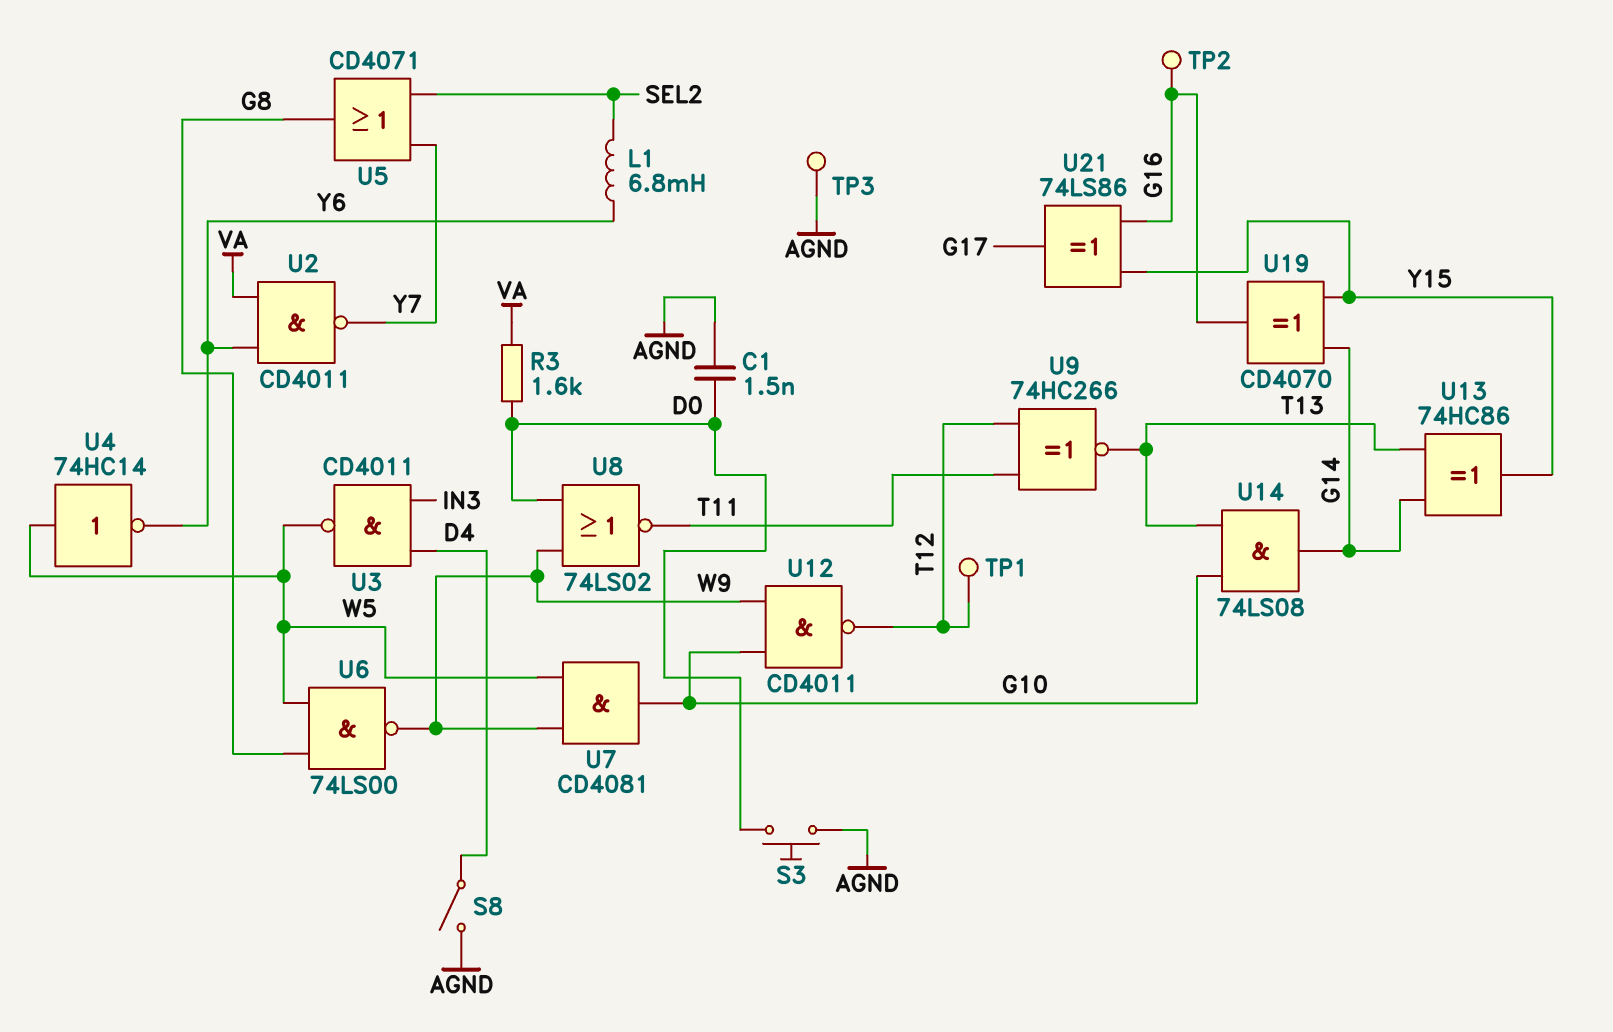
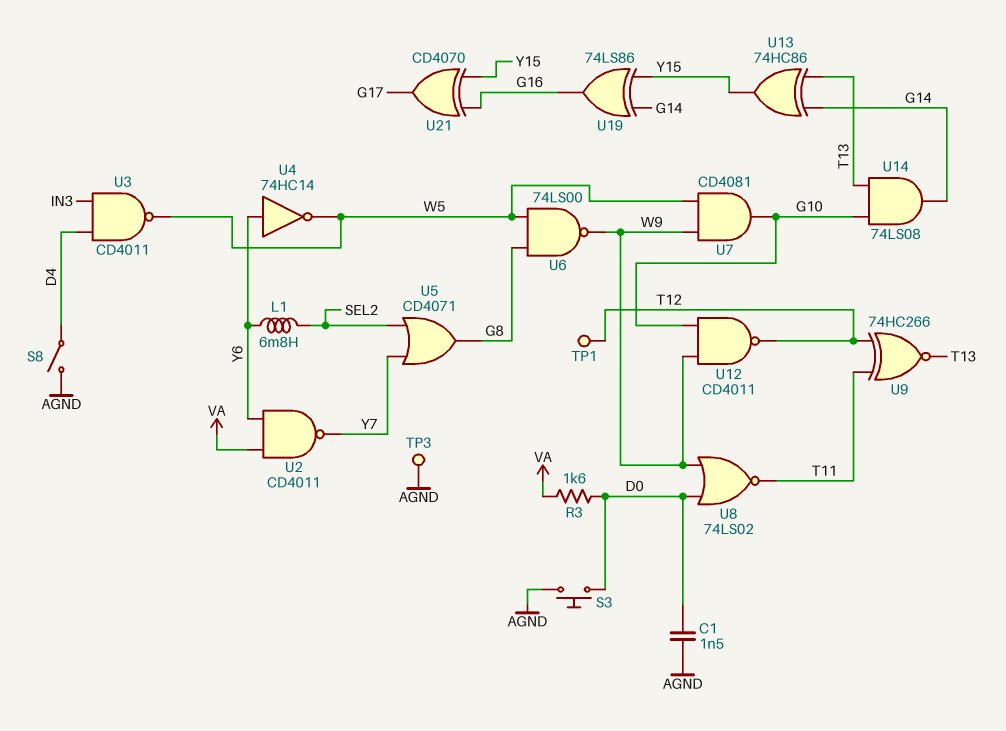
TP2: test point (G16) -> none
U4: NOT 74HC14 (in W5, out Y6) -> NOT 74HC14 (in Y6, out W5)
U19: XOR CD4070 (in G14, in Y15, out G16) -> XOR 74LS86 (in G14, in Y15, out G16)
U21: XOR 74LS86 (in G16, in Y15, out G17) -> XOR CD4070 (in G16, in Y15, out G17)

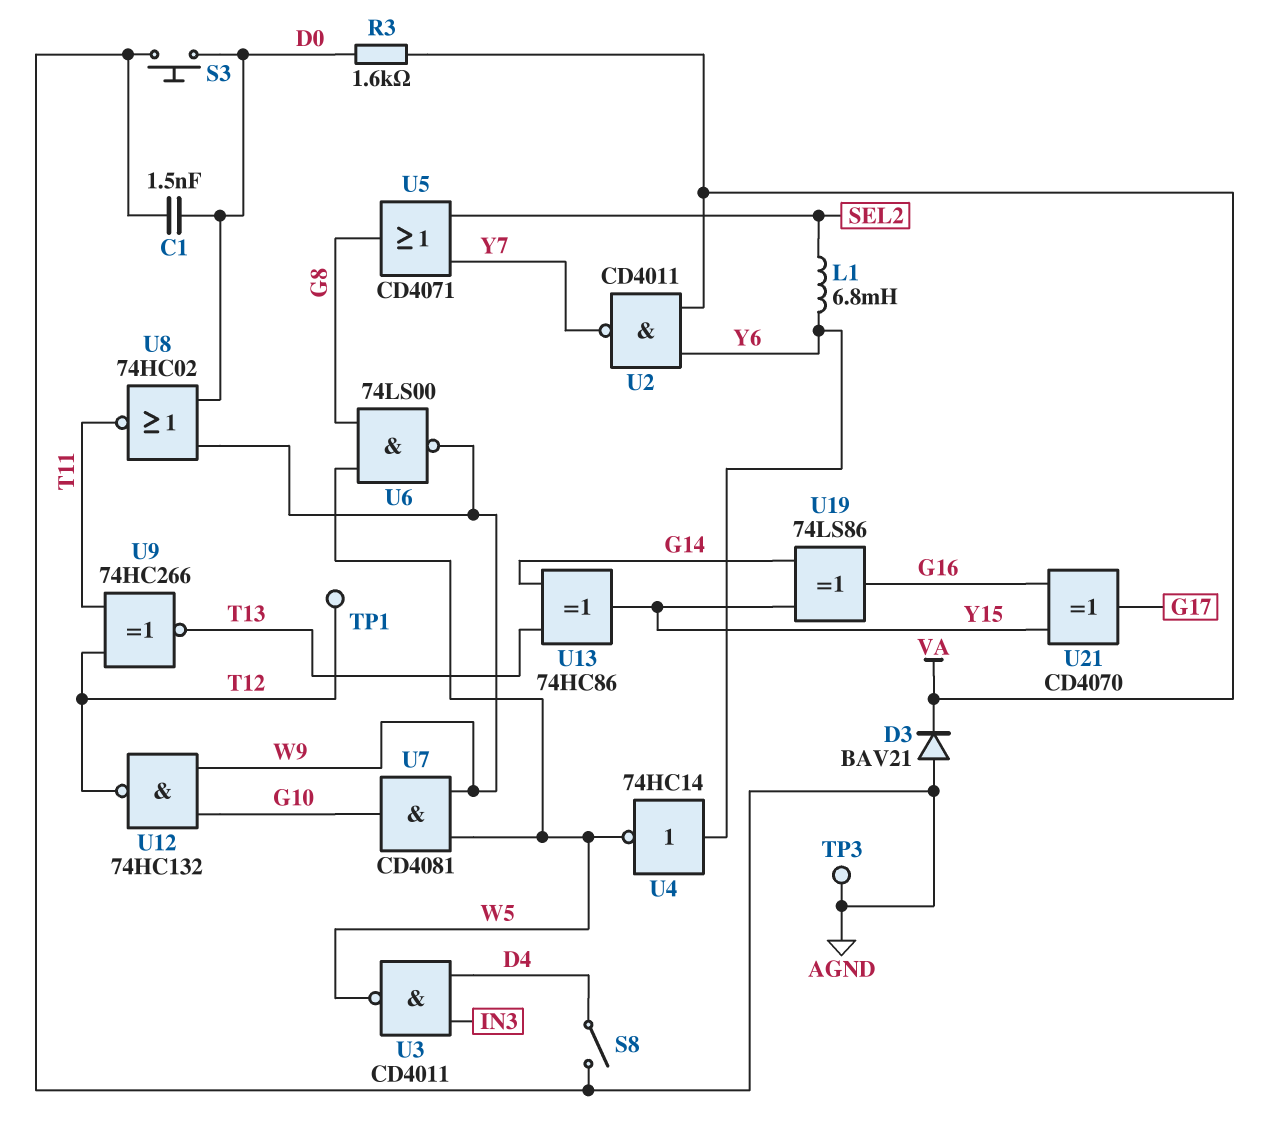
D3: none -> diode BAV21 (A AGND, K VA)
U8: NOR 74LS02 (in D0, in W9, out T11) -> NOR 74HC02 (in D0, in W9, out T11)
U12: NAND CD4011 (in G10, in W9, out T12) -> NAND 74HC132 (in G10, in W9, out T12)
U14: AND 74LS08 (in G10, in T13, out G14) -> none

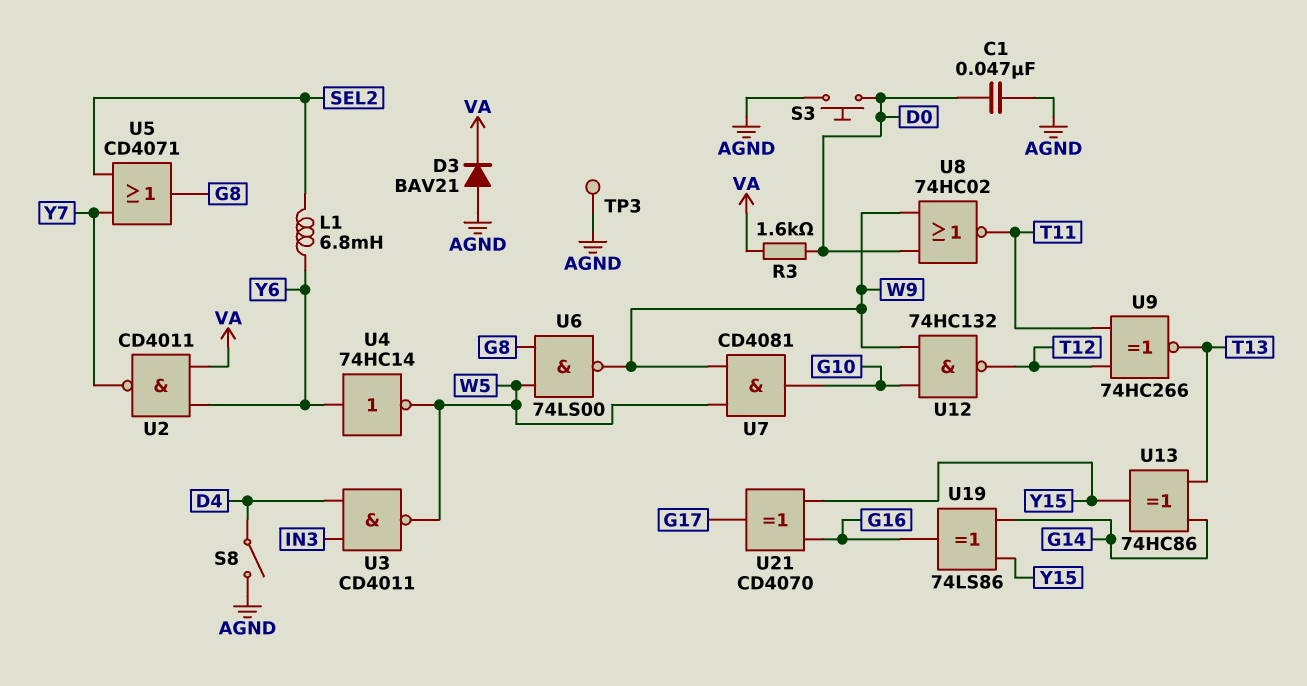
C1: 1.5nF (AGND, D0) -> 47nF (AGND, D0)
TP1: test point (T12) -> none

